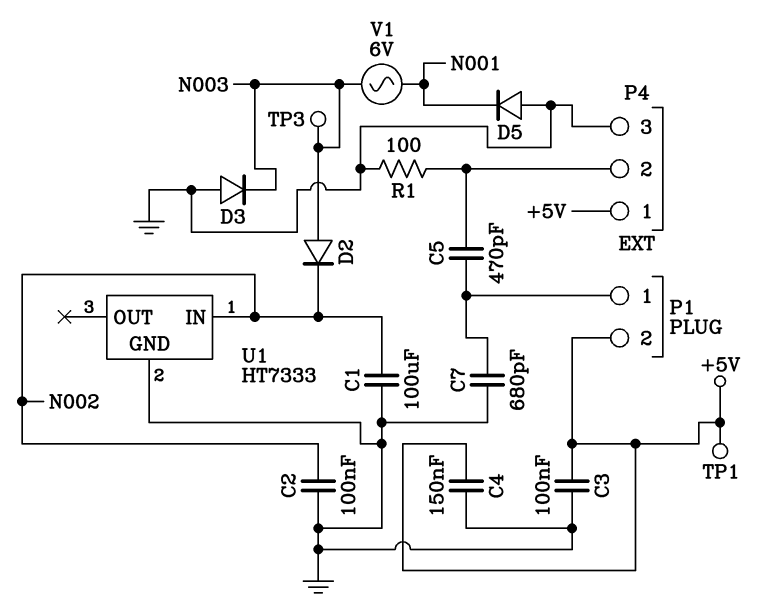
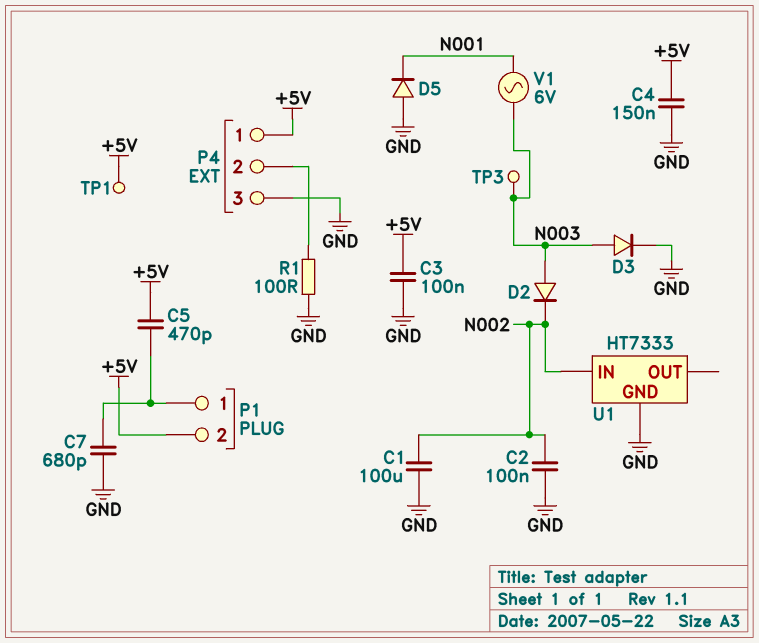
C5: 470pF (P1/1, P4/2) -> 470pF (+5V, P1/1)
D3: diode (A GND, K N003) -> diode (A N003, K GND)

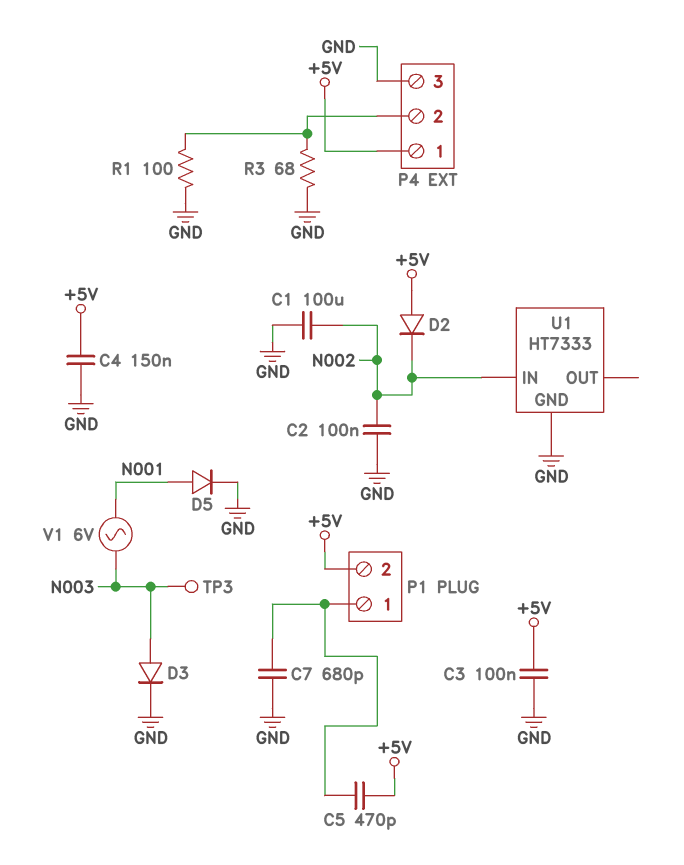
D2: diode (A N003, K N002) -> diode (A +5V, K N002)
D5: diode (A GND, K N001) -> diode (A N001, K GND)
R3: none -> 68 (GND, P4/2)
TP1: test point (+5V) -> none

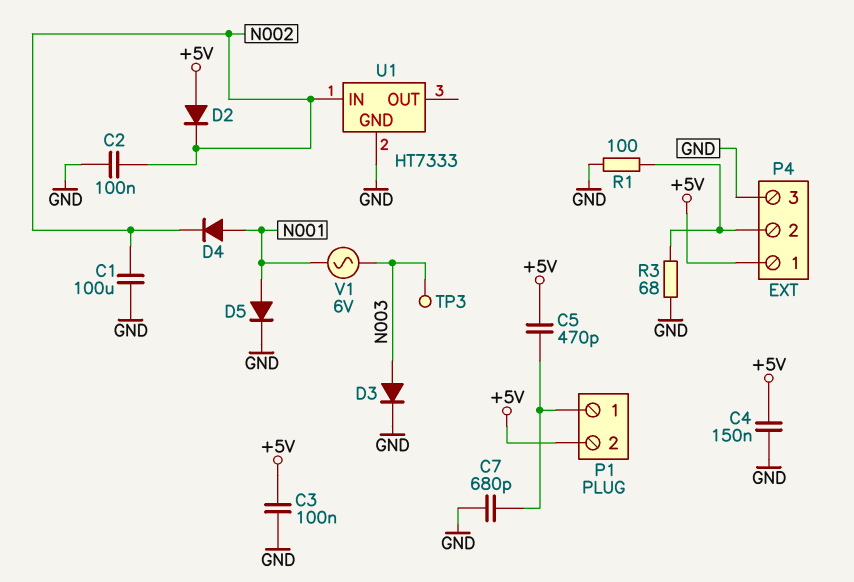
D4: none -> diode (A N001, K N002)

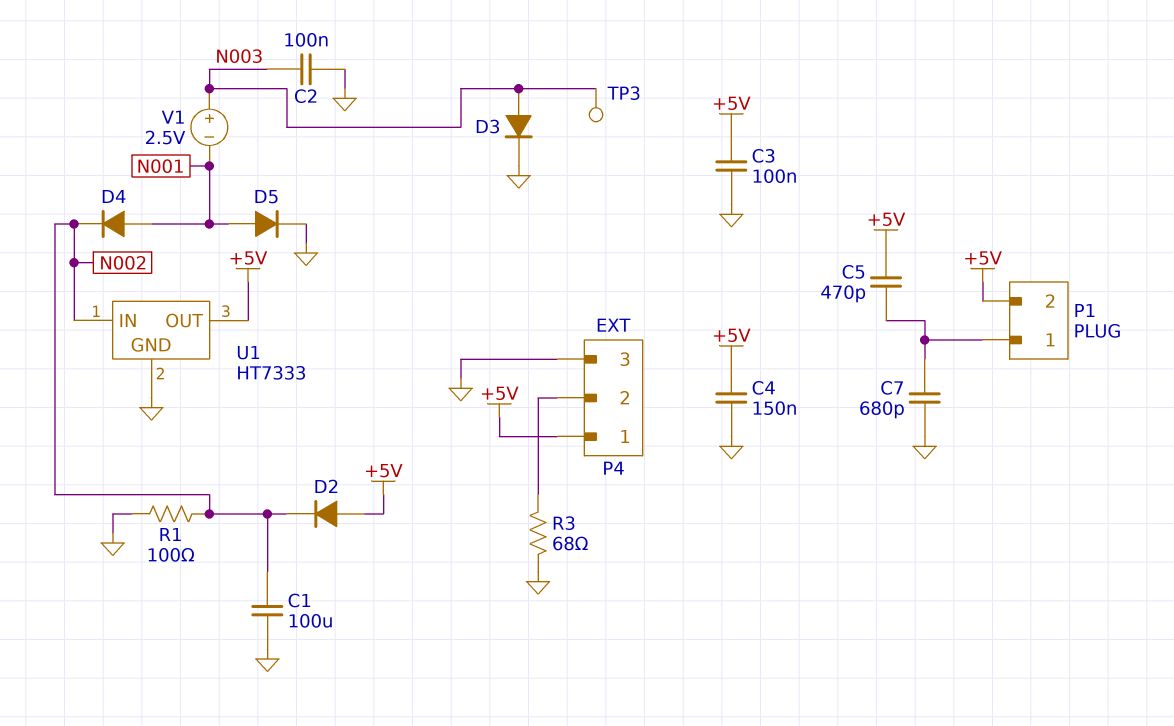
C2: 100nF (GND, N002) -> 100nF (GND, N003)
R1: 100 (GND, P4/2) -> 100 (GND, N002)
U1 pin OUT: none -> +5V
V1: AC 6V (N001, N003) -> 2.5V (plus N003, minus N001)

